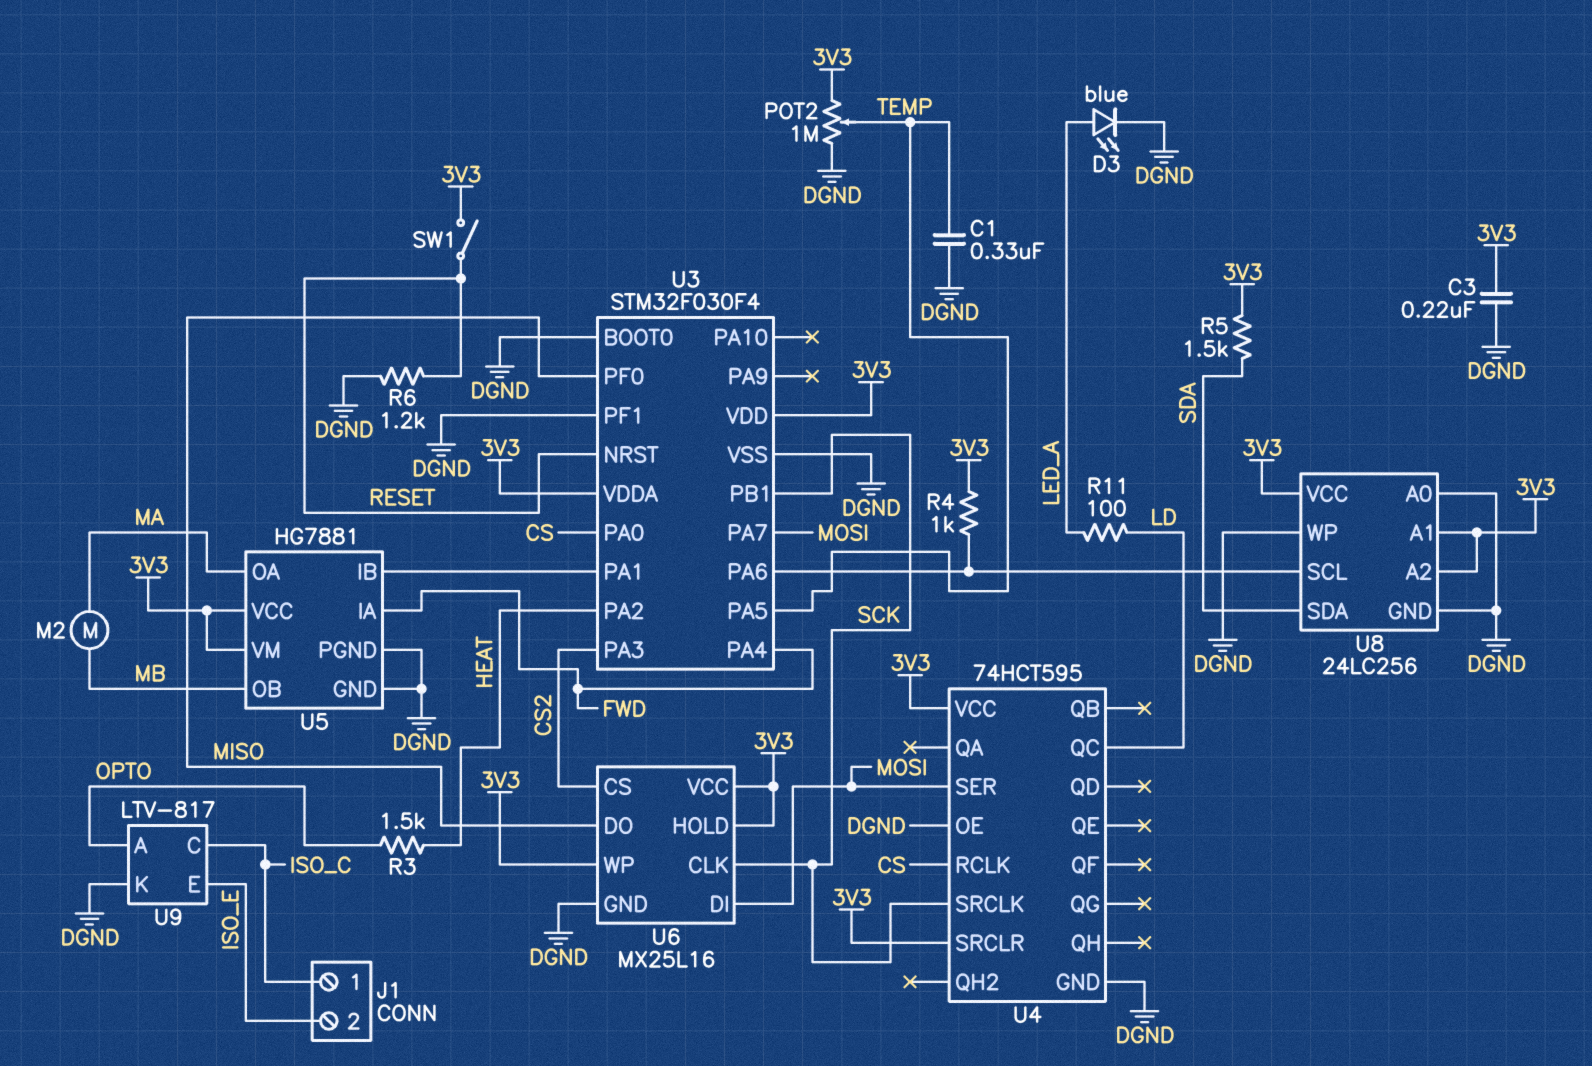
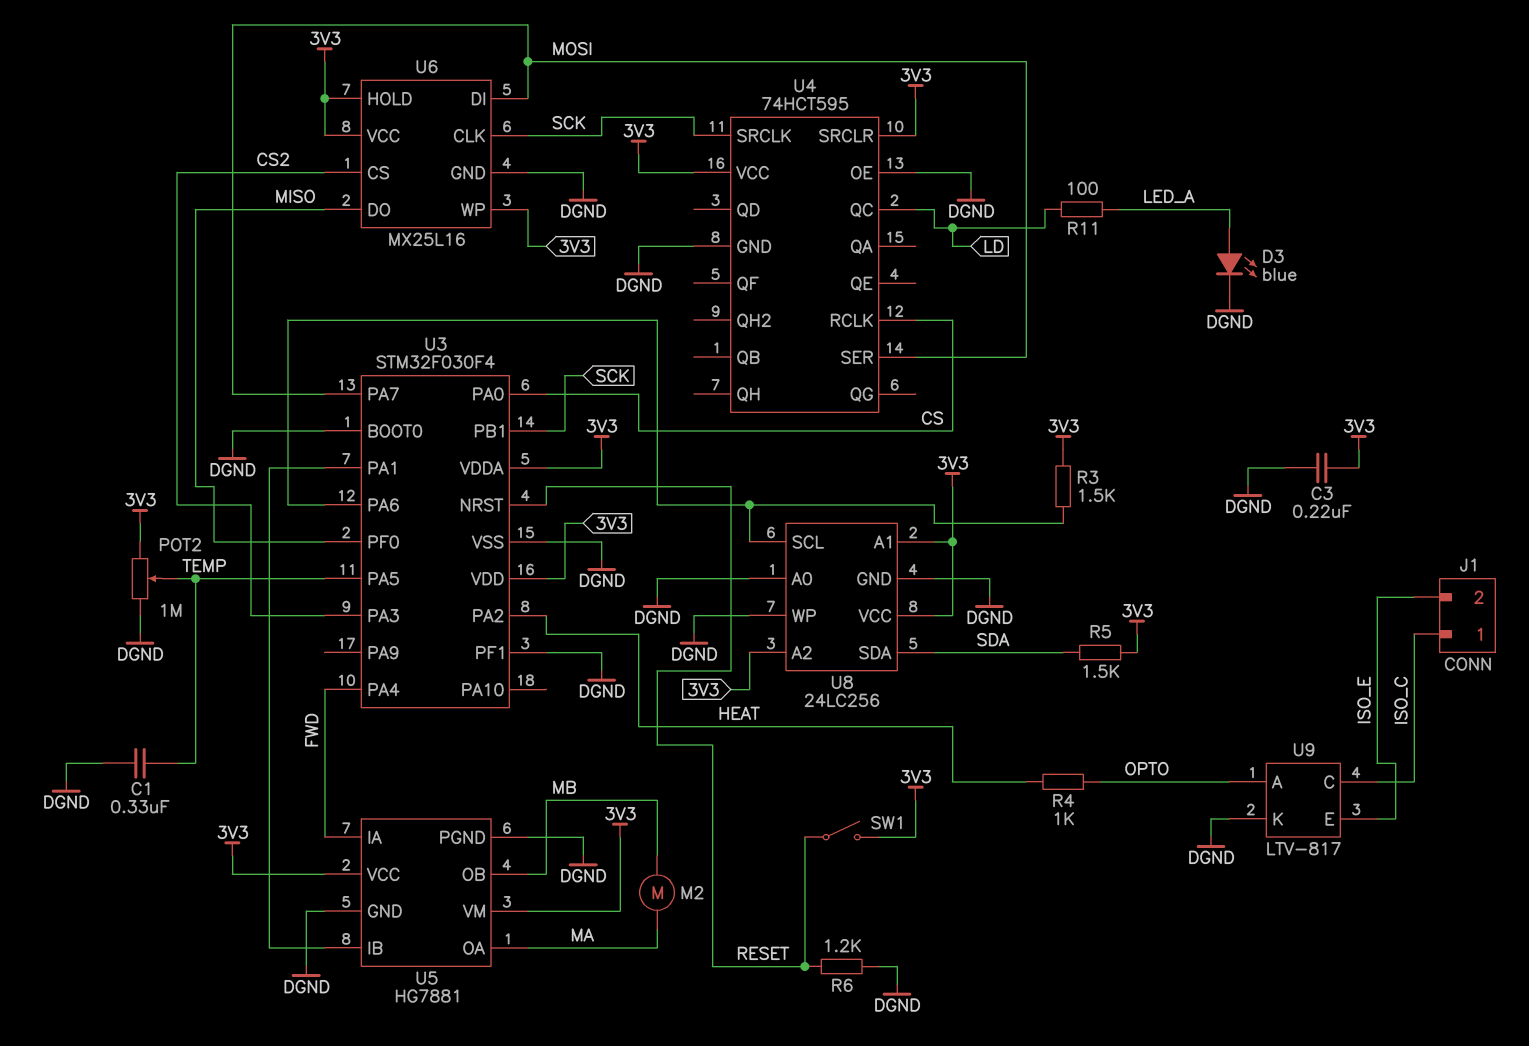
R3: 1.5k (HEAT, OPTO) -> 1.5k (3V3, U3/PA6)
R4: 1k (3V3, U3/PA6) -> 1k (HEAT, OPTO)

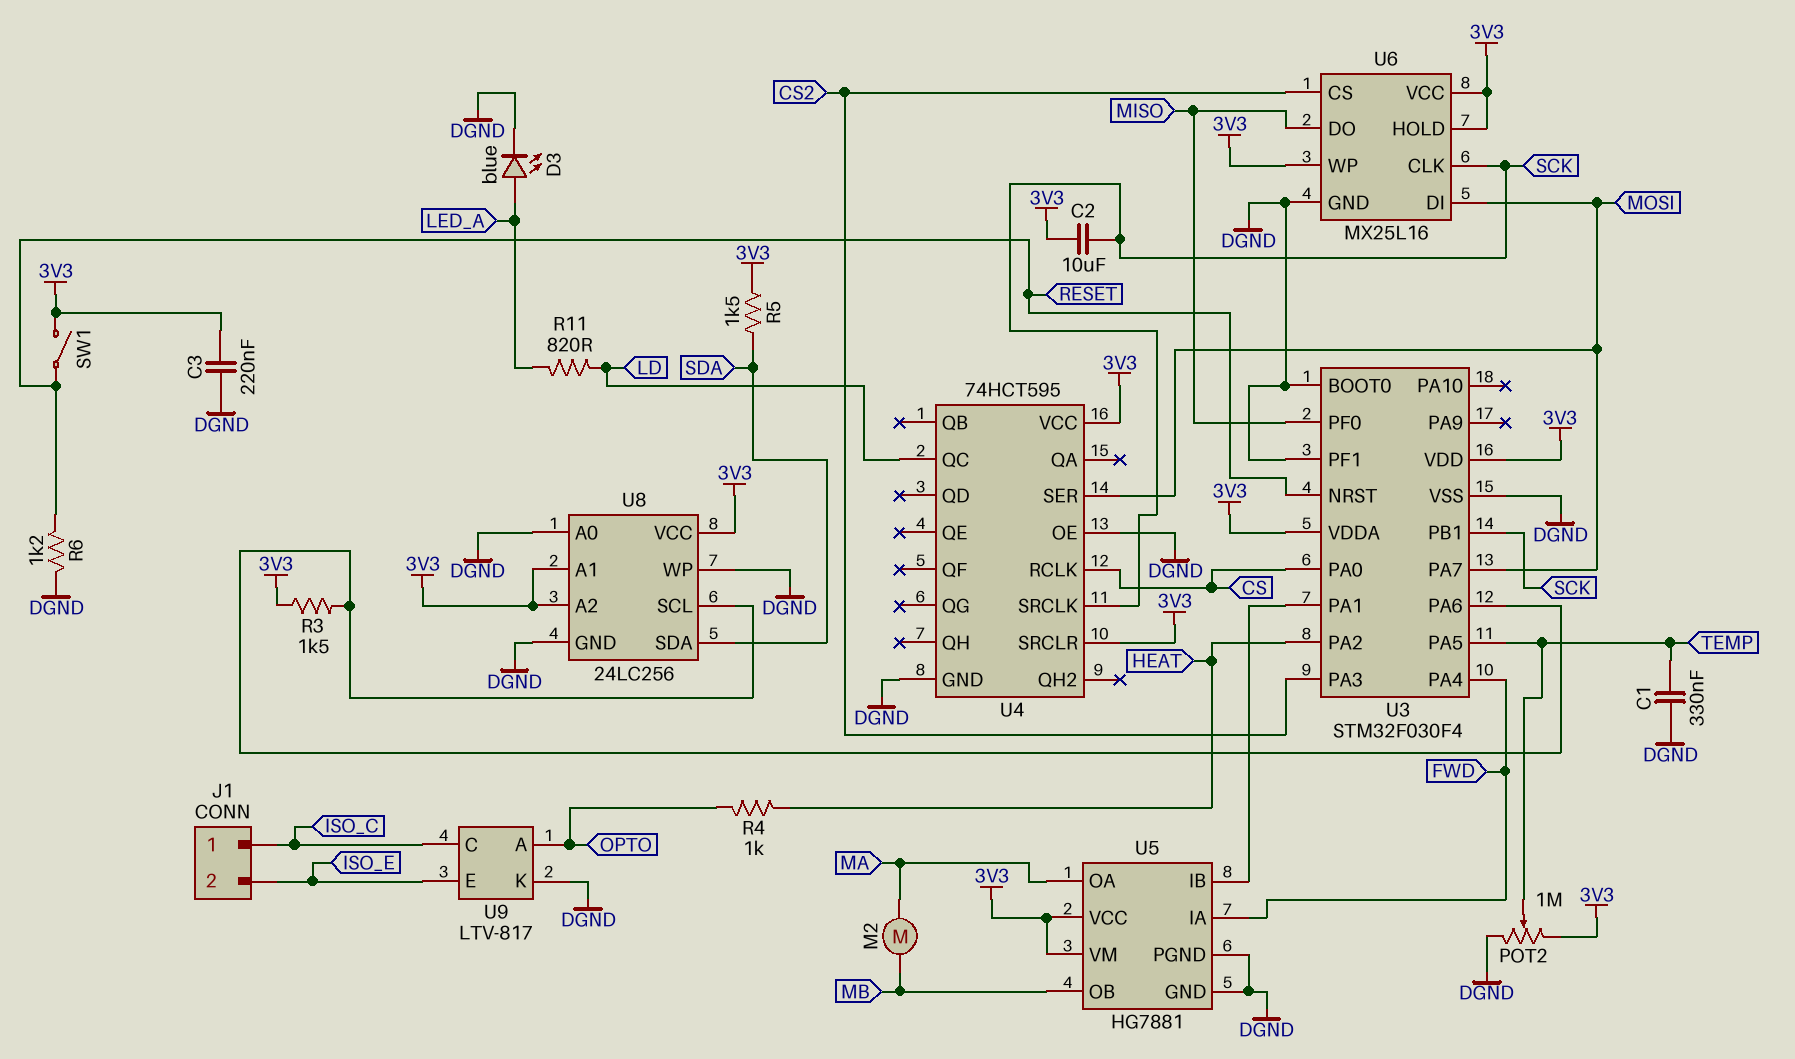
C2: none -> 10uF (3V3, SCK)
R11: 100 (LD, LED_A) -> 820 (LD, LED_A)

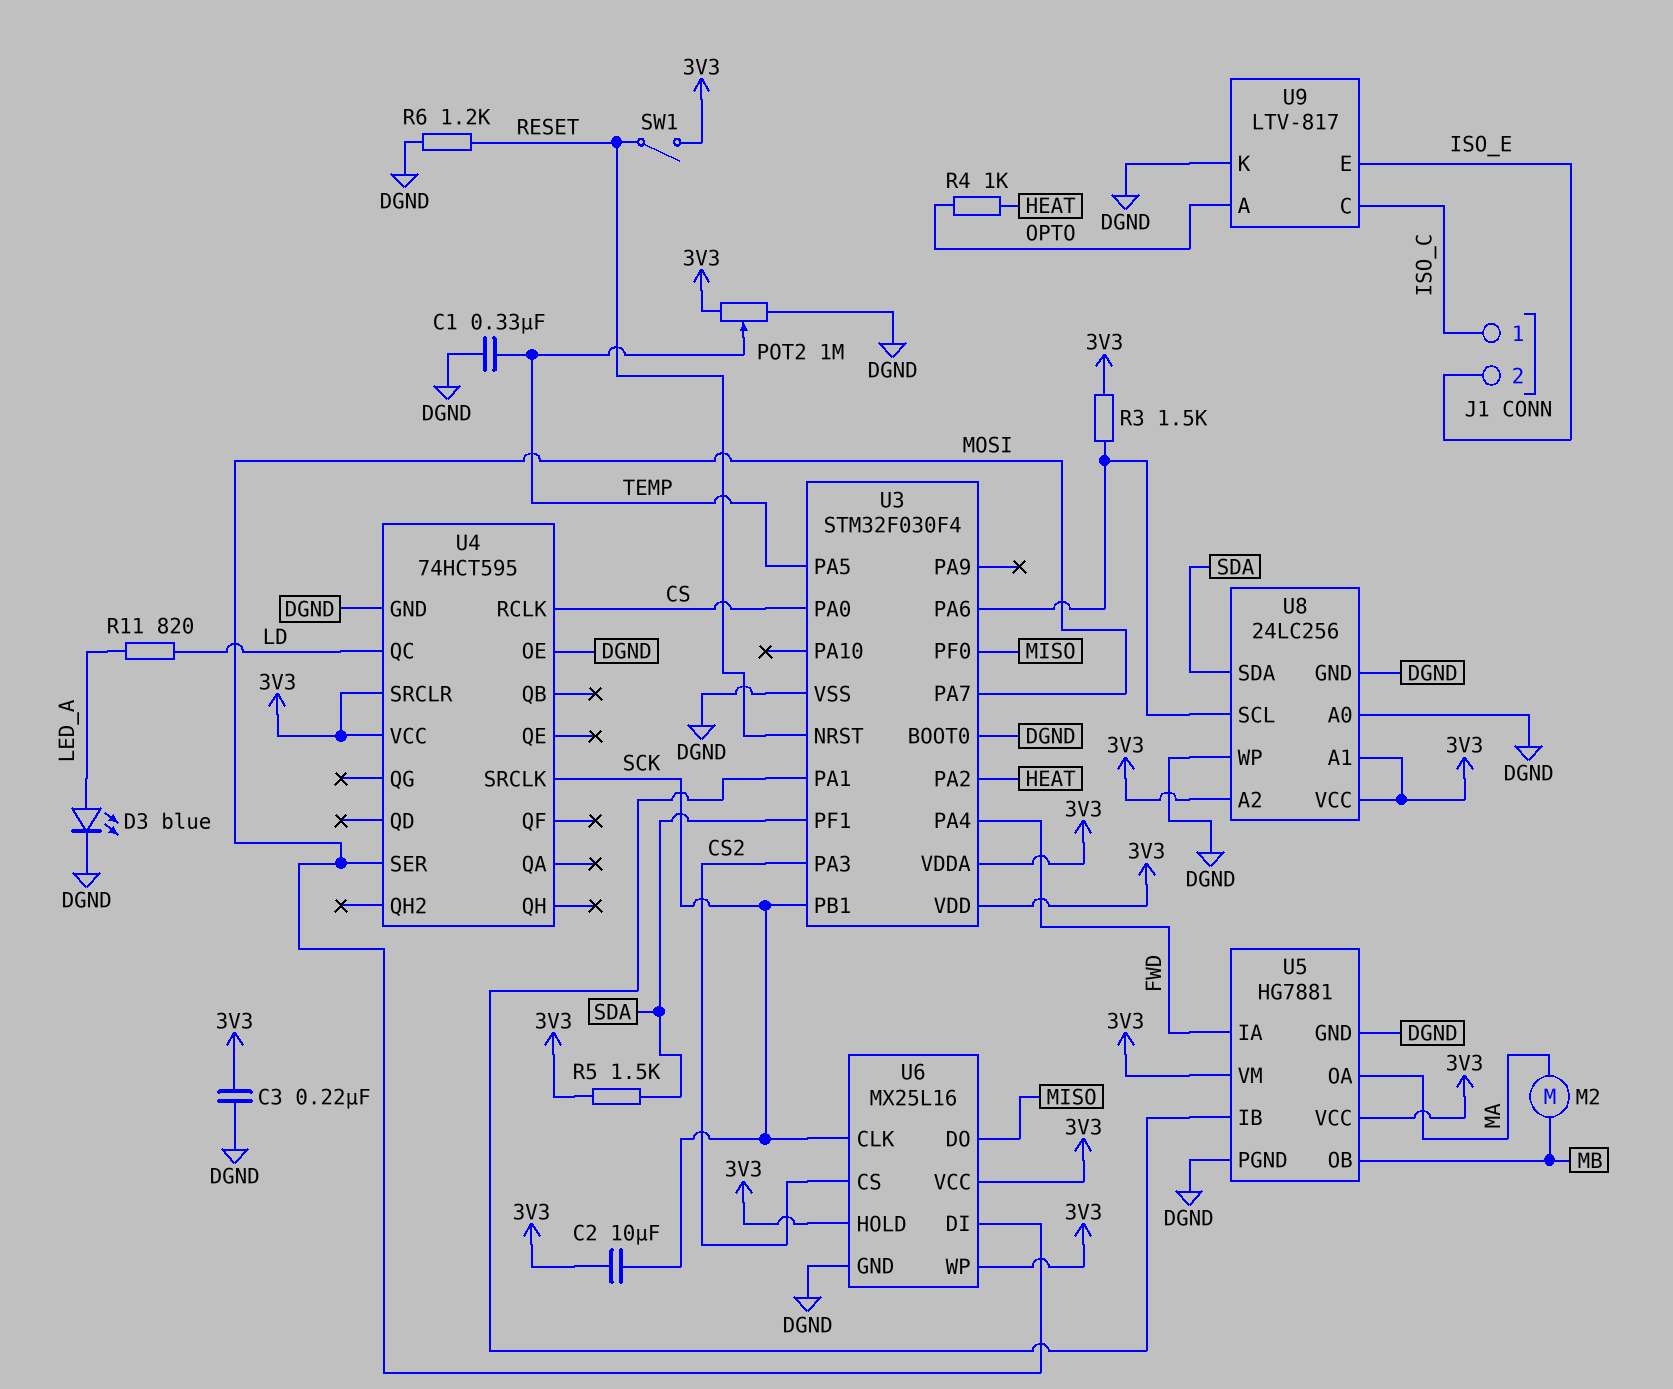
U3 pin PF1: DGND -> SDA

